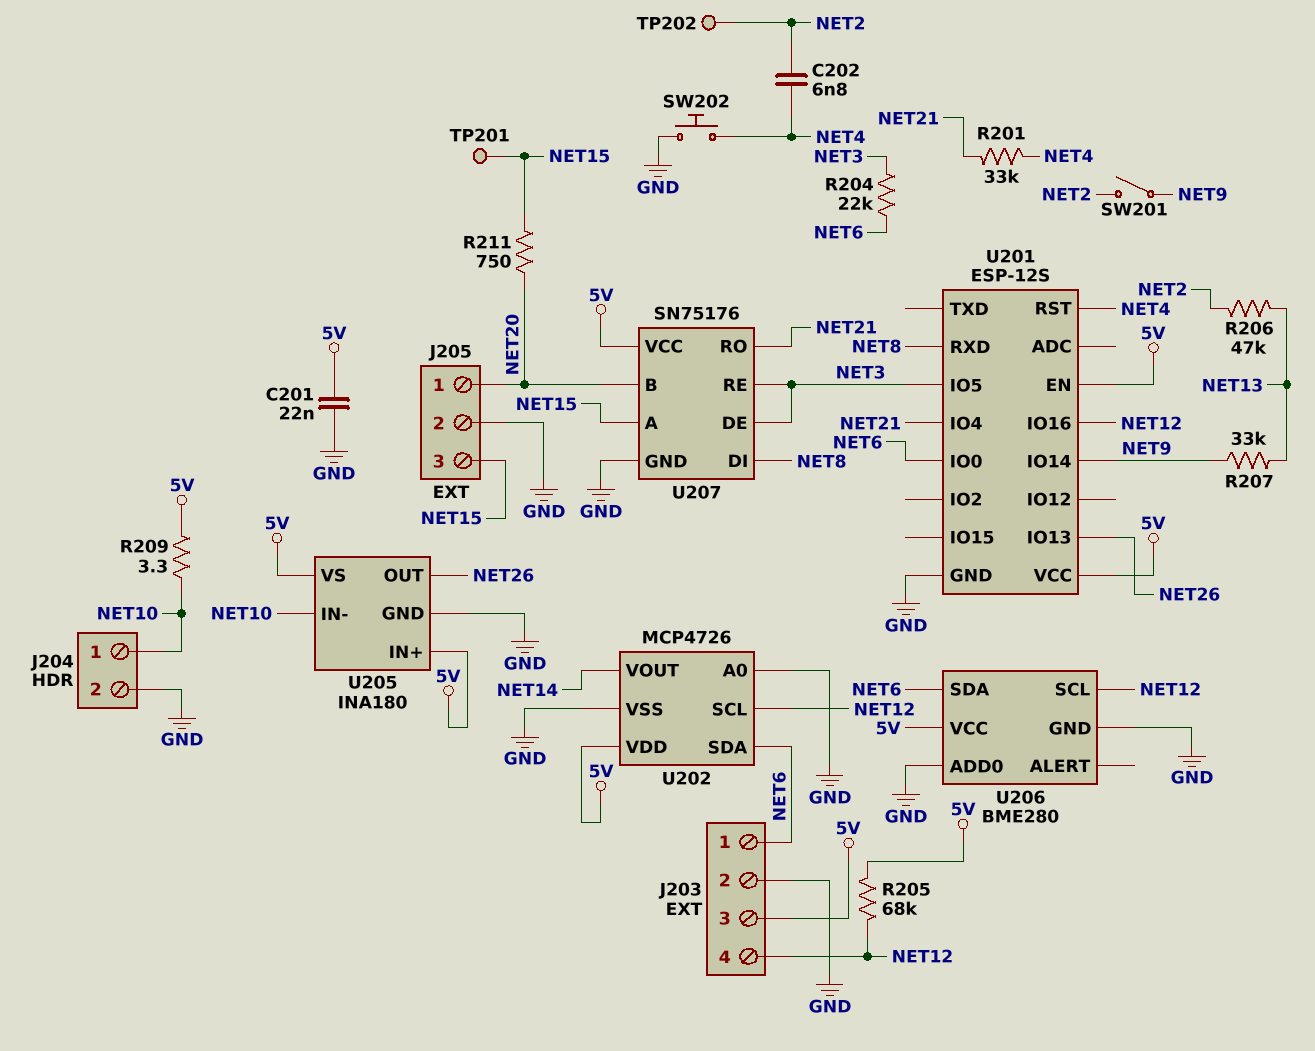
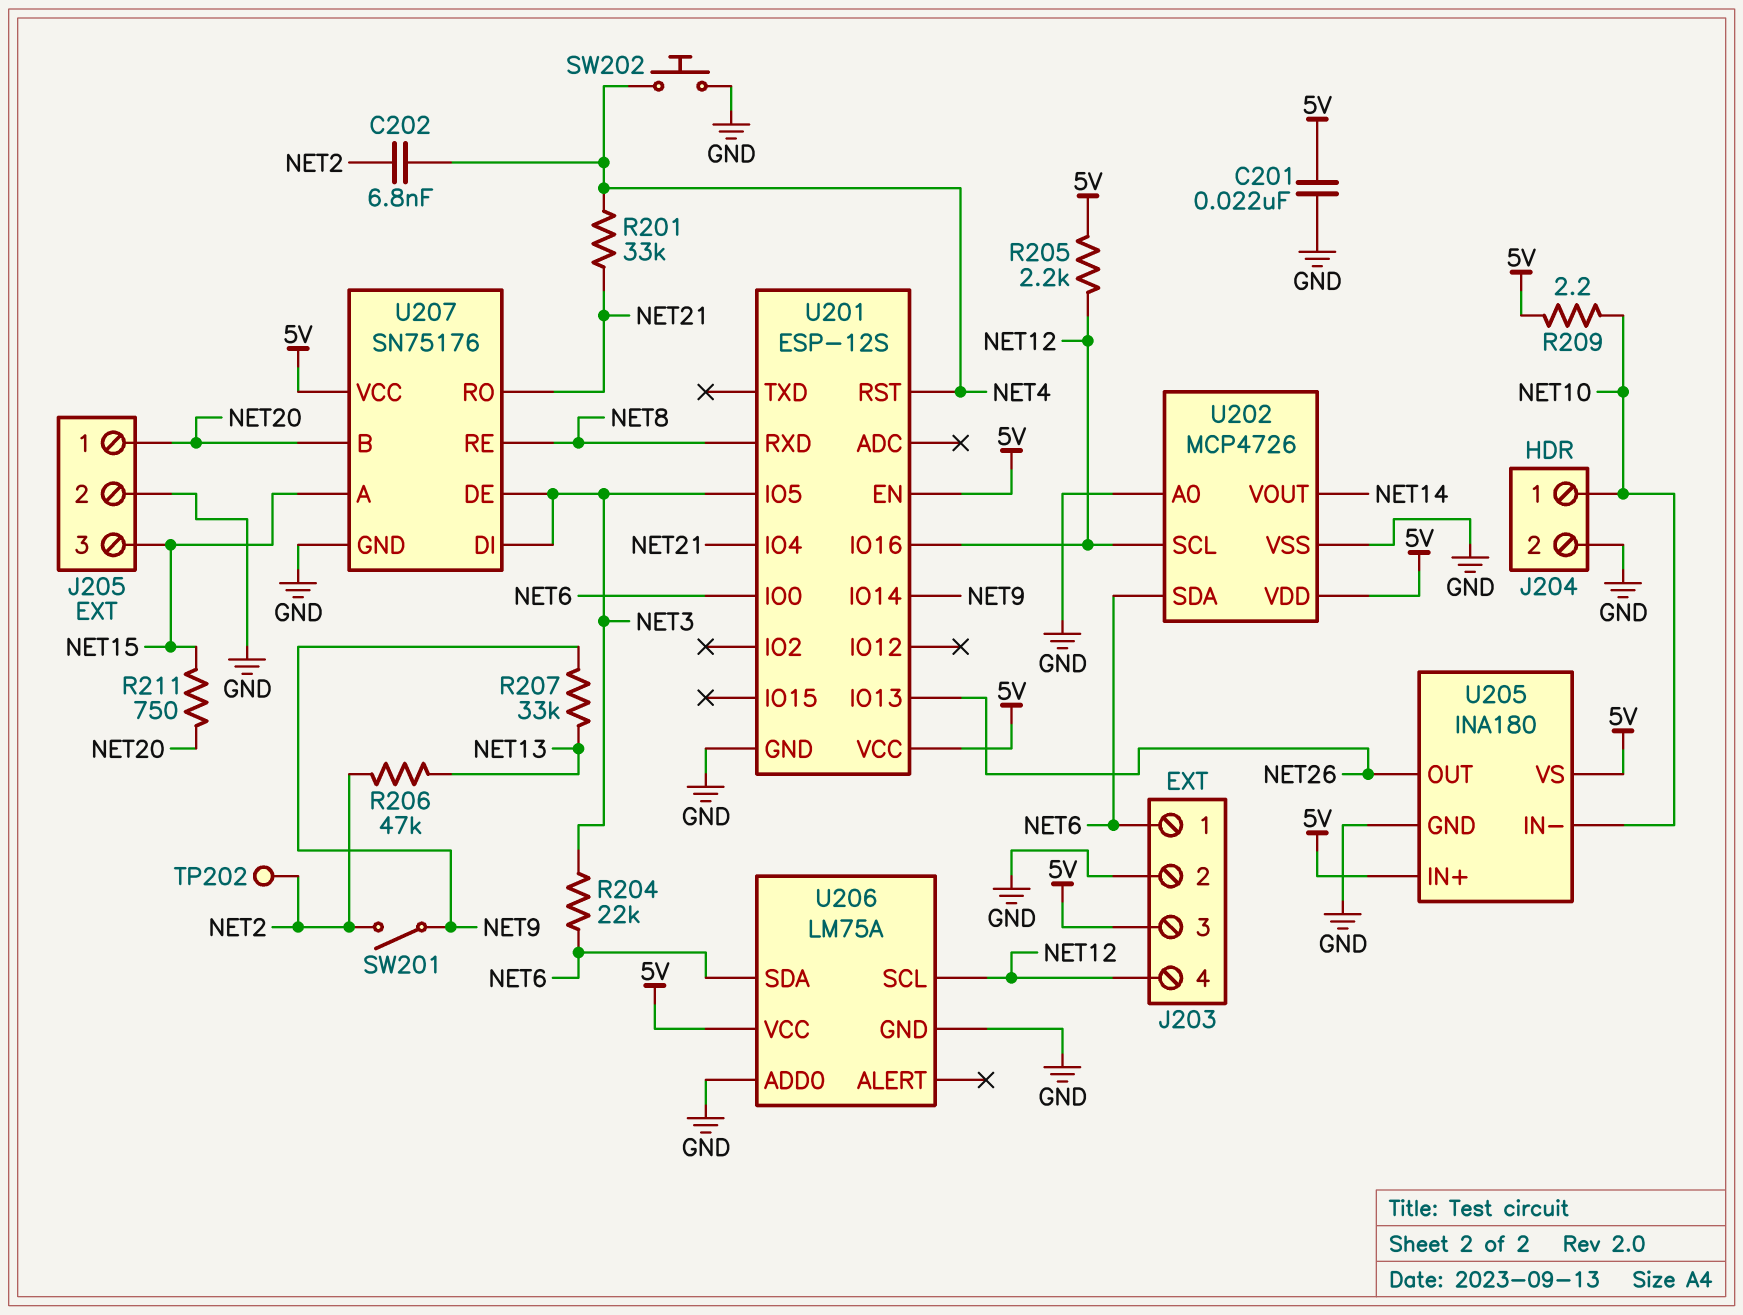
R205: 68k (5V, NET12) -> 2.2k (5V, NET12)
R209: 3.3 (5V, NET10) -> 2.2 (5V, NET10)
TP201: test point (NET15) -> none
U206: BME280 -> LM75A
U207 pin DI: NET8 -> NET3
U207 pin RE: NET3 -> NET8

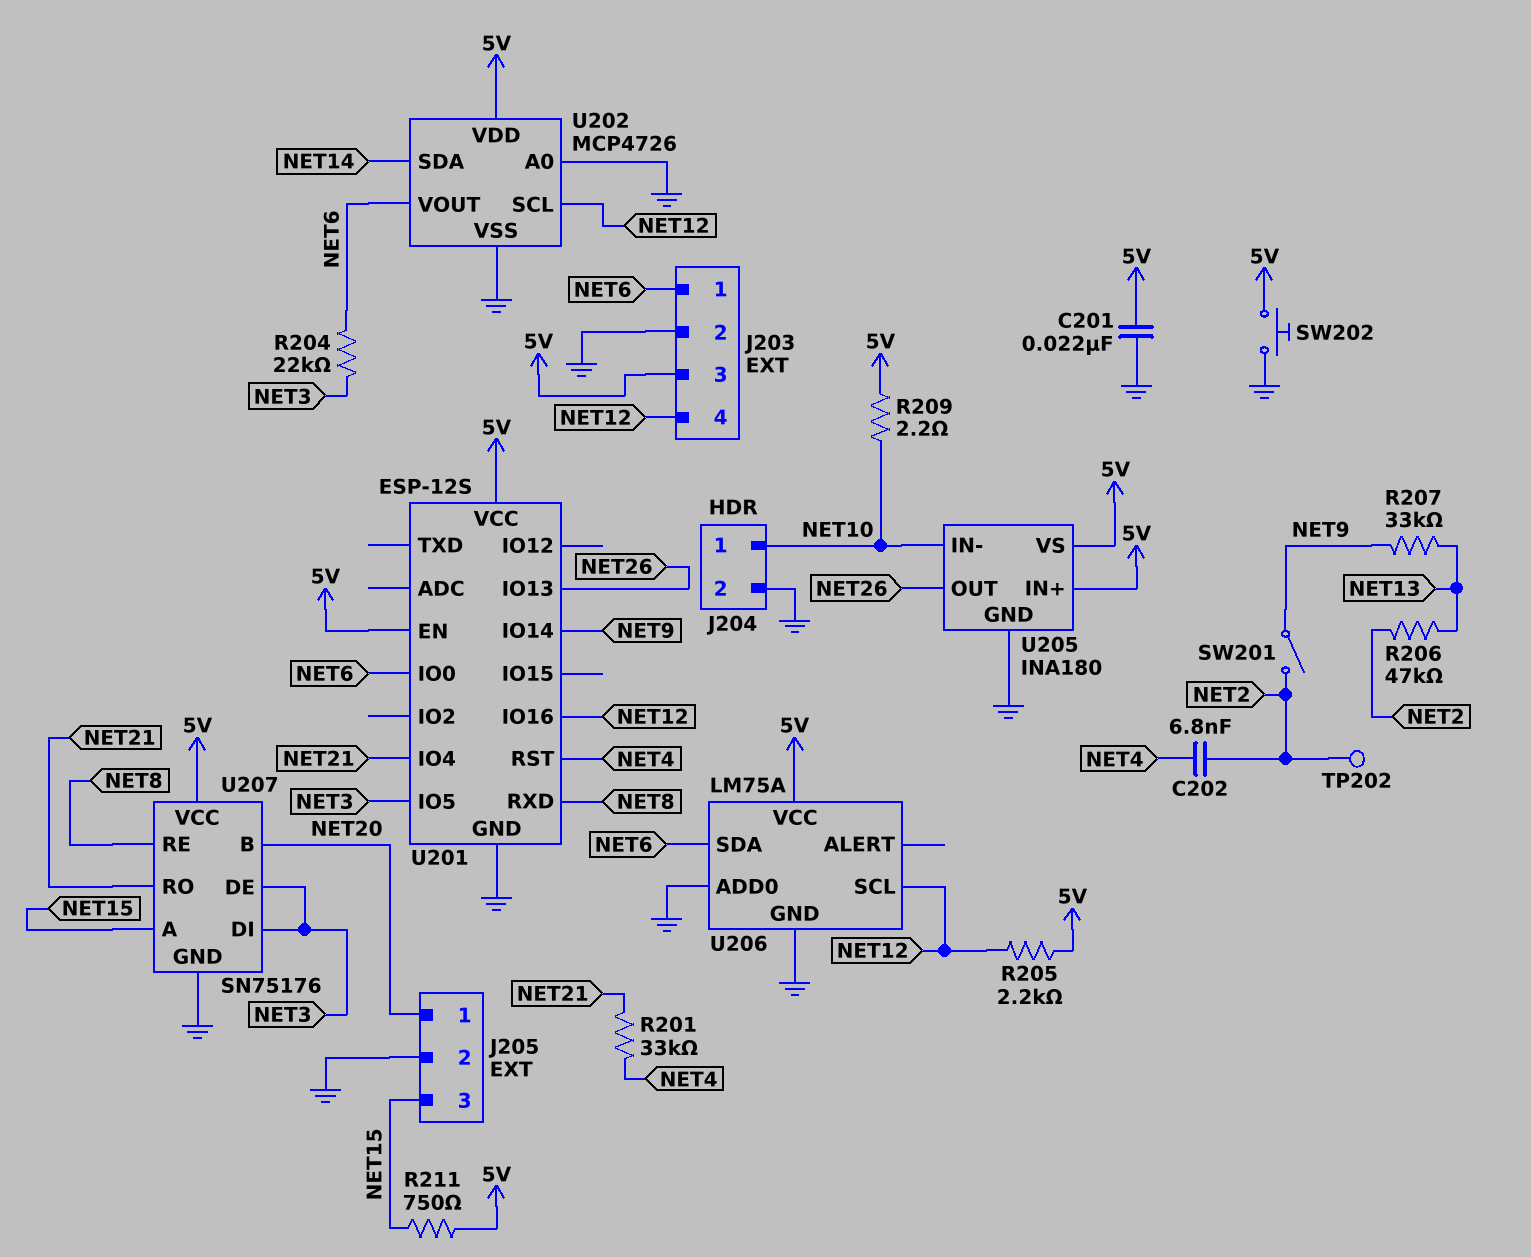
R211: 750 (NET15, NET20) -> 750 (5V, NET15)
SW202: button (GND, NET4) -> button (5V, GND)
U202 pin SDA: NET6 -> NET14
U202 pin VOUT: NET14 -> NET6

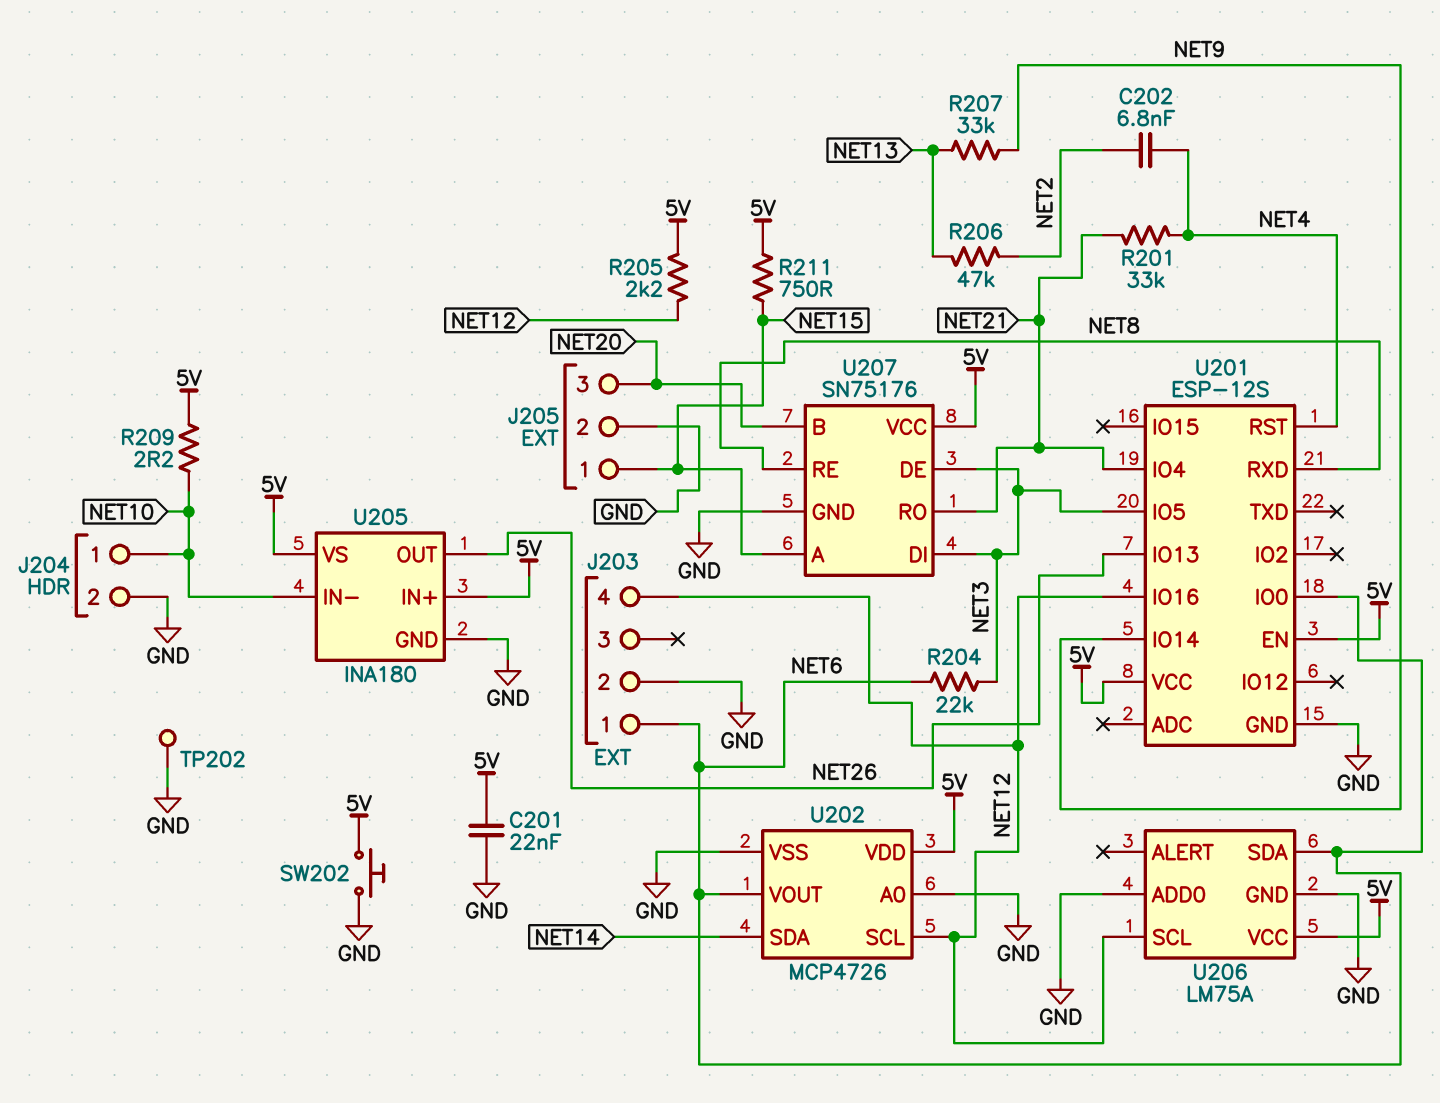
J203 pin 3: 5V -> none
J205 pin 1: NET20 -> NET15
J205 pin 3: NET15 -> NET20
SW201: switch (NET2, NET9) -> none
TP202: test point (NET2) -> test point (GND)

